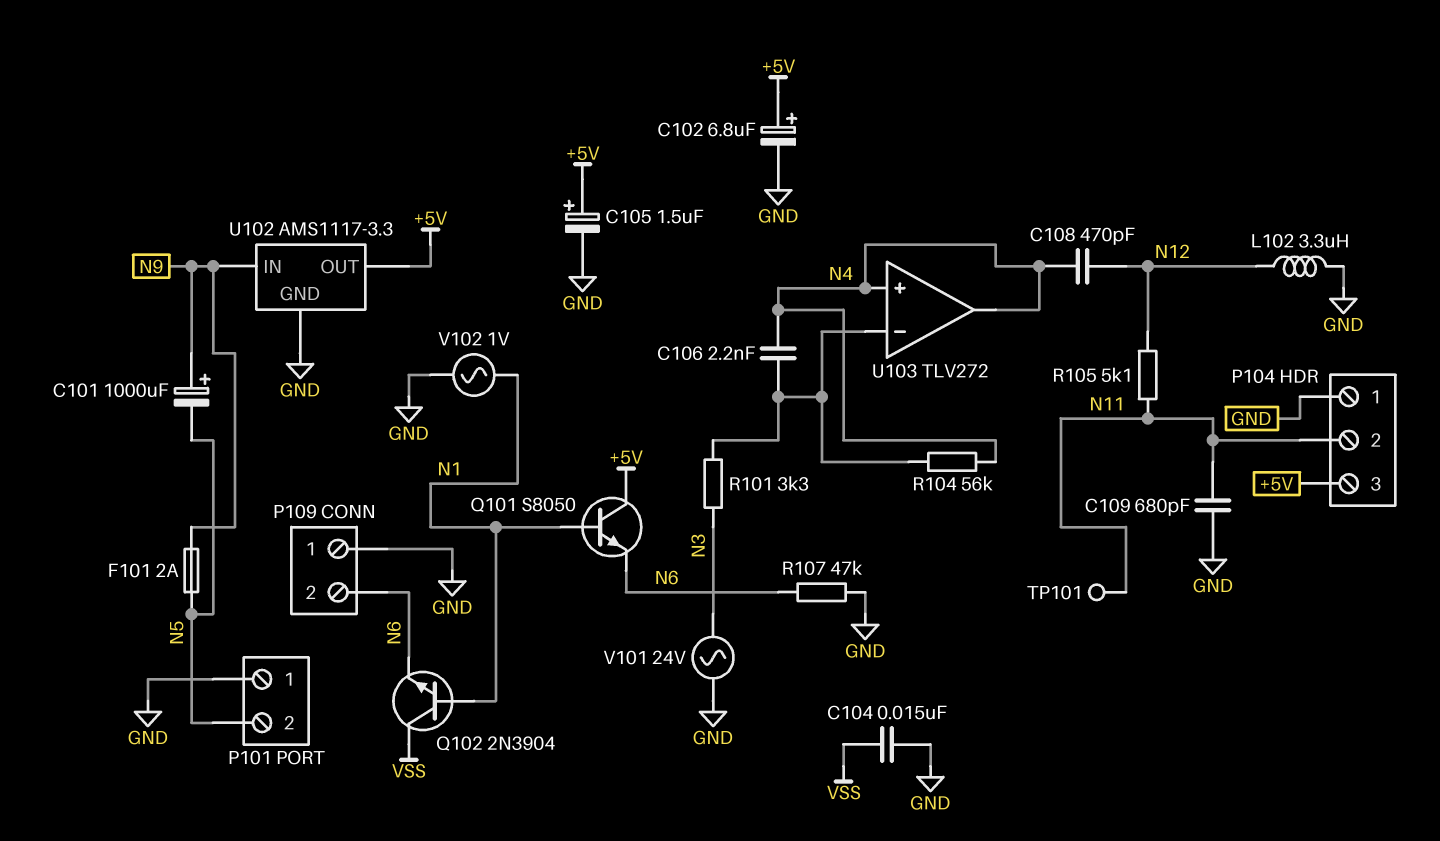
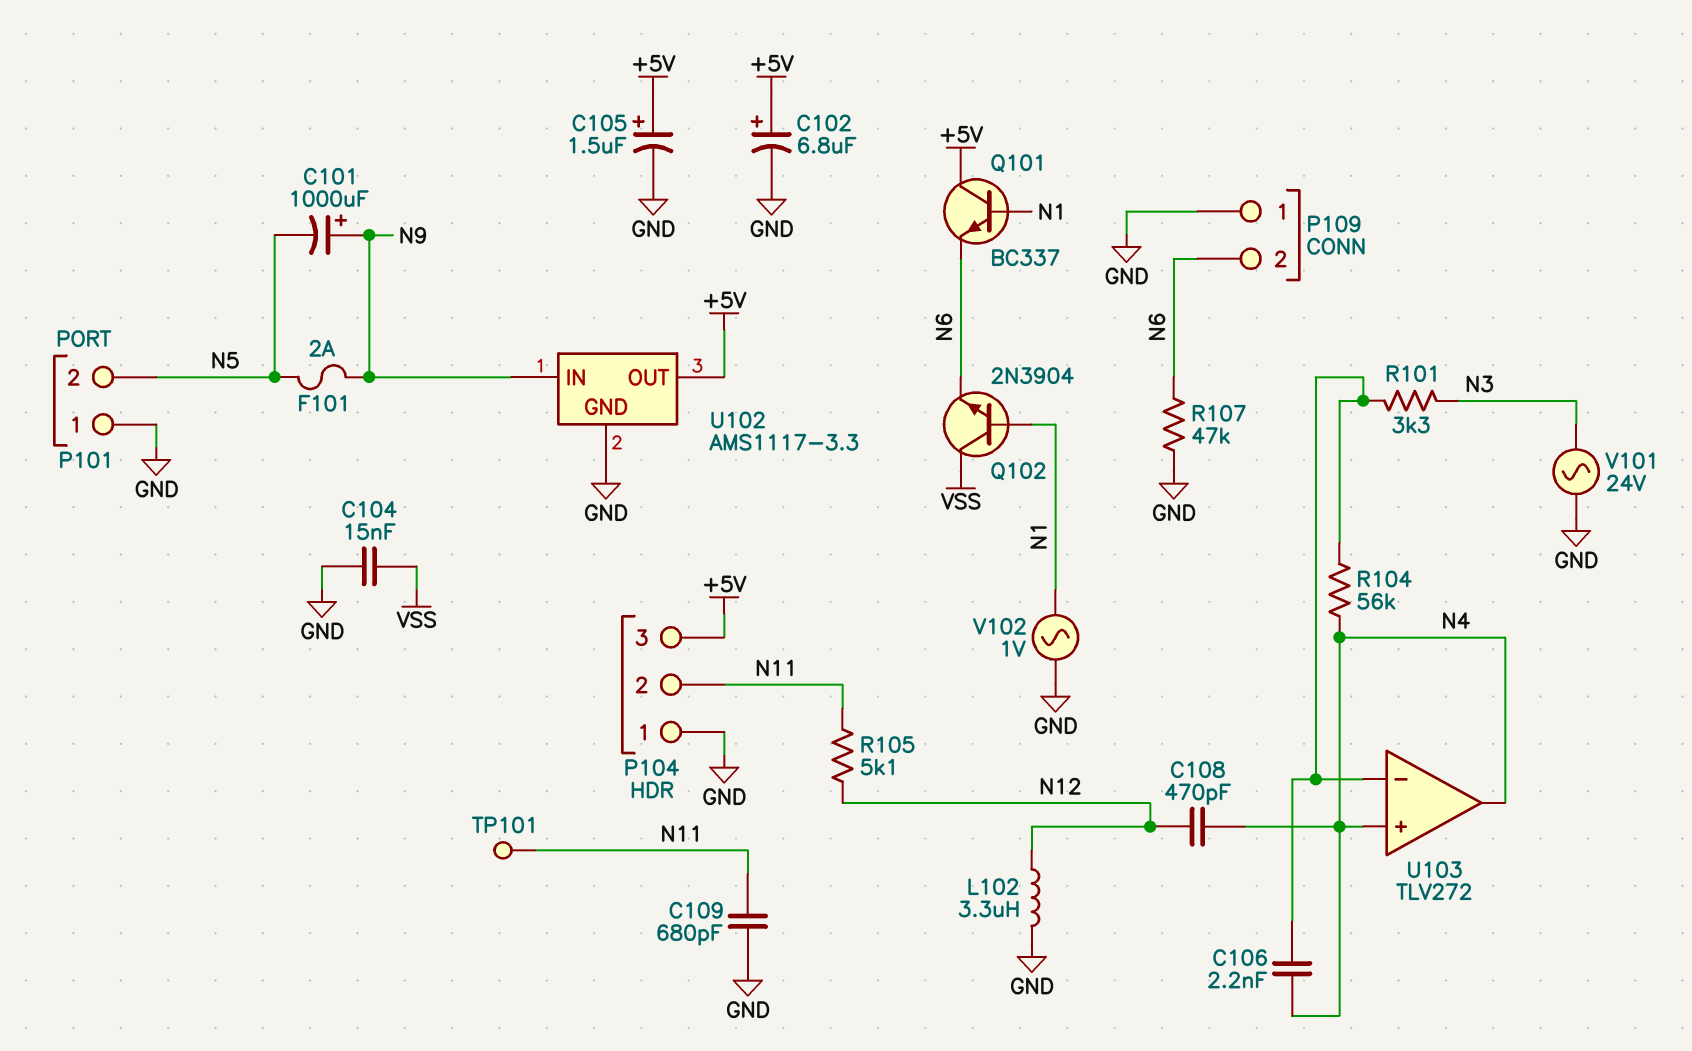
Q101: NPN S8050 (B N1, C +5V, E N6) -> NPN BC337 (B N1, C +5V, E N6)

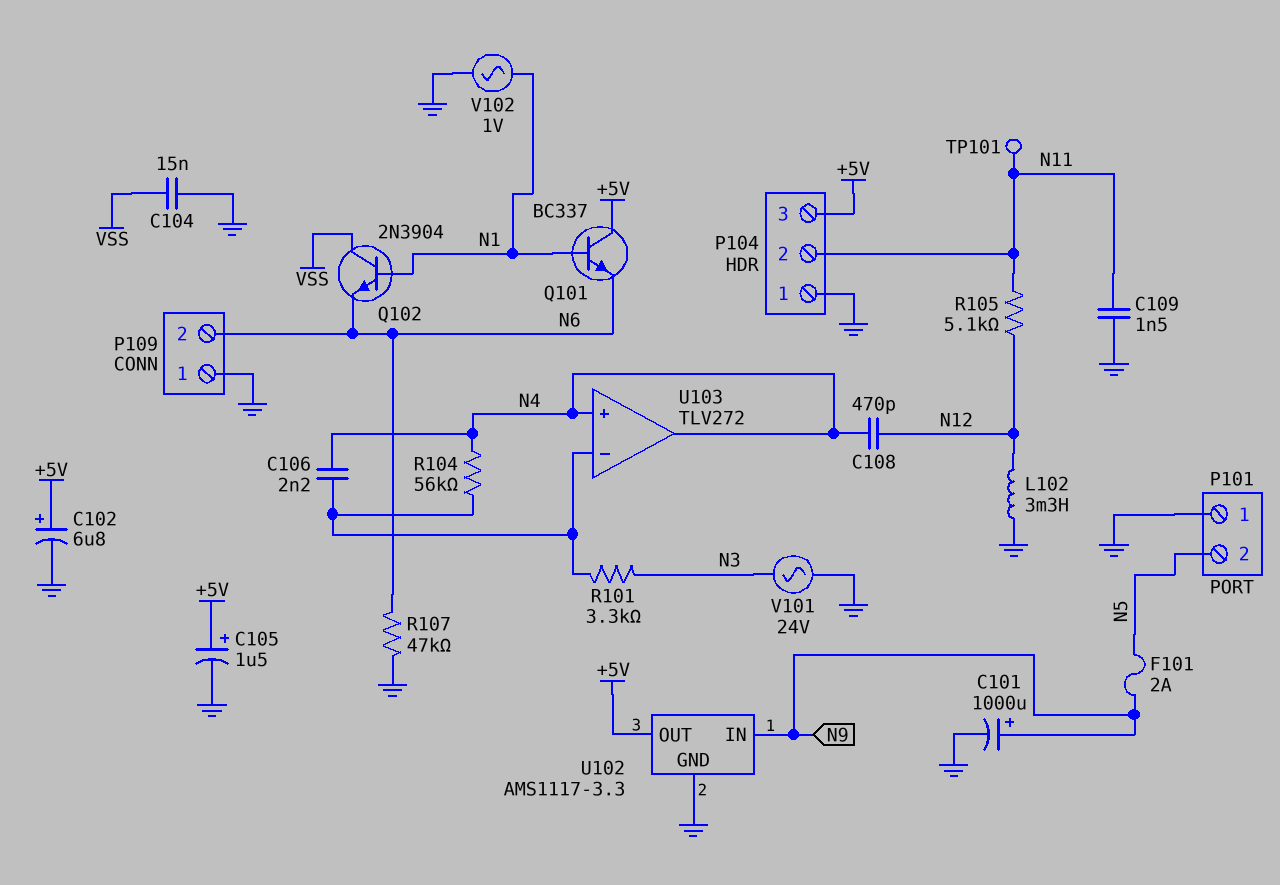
C101: 1000uF (plus N9, minus N5) -> 1000uF (plus N9, minus GND)
C109: 680pF (GND, N11) -> 1.5nF (GND, N11)
L102: 3.3uH (GND, N12) -> 3.3mH (GND, N12)

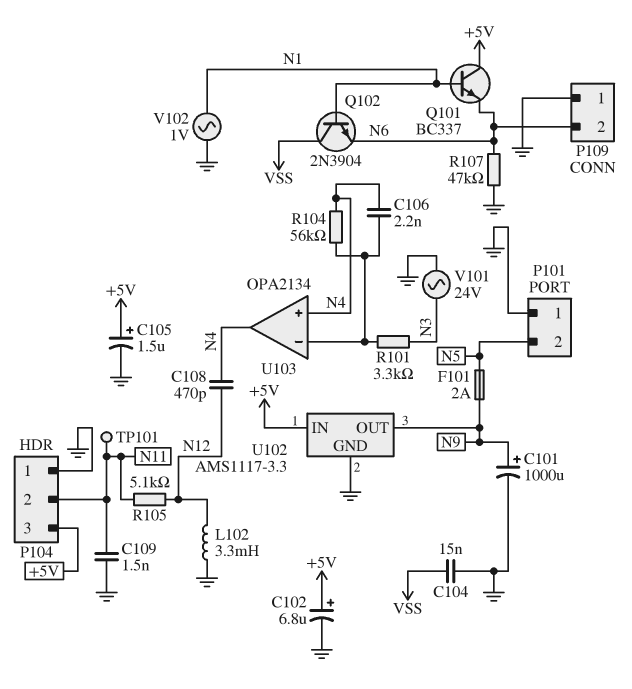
U102 pin IN: N9 -> +5V
U102 pin OUT: +5V -> N9
U103: TLV272 -> OPA2134

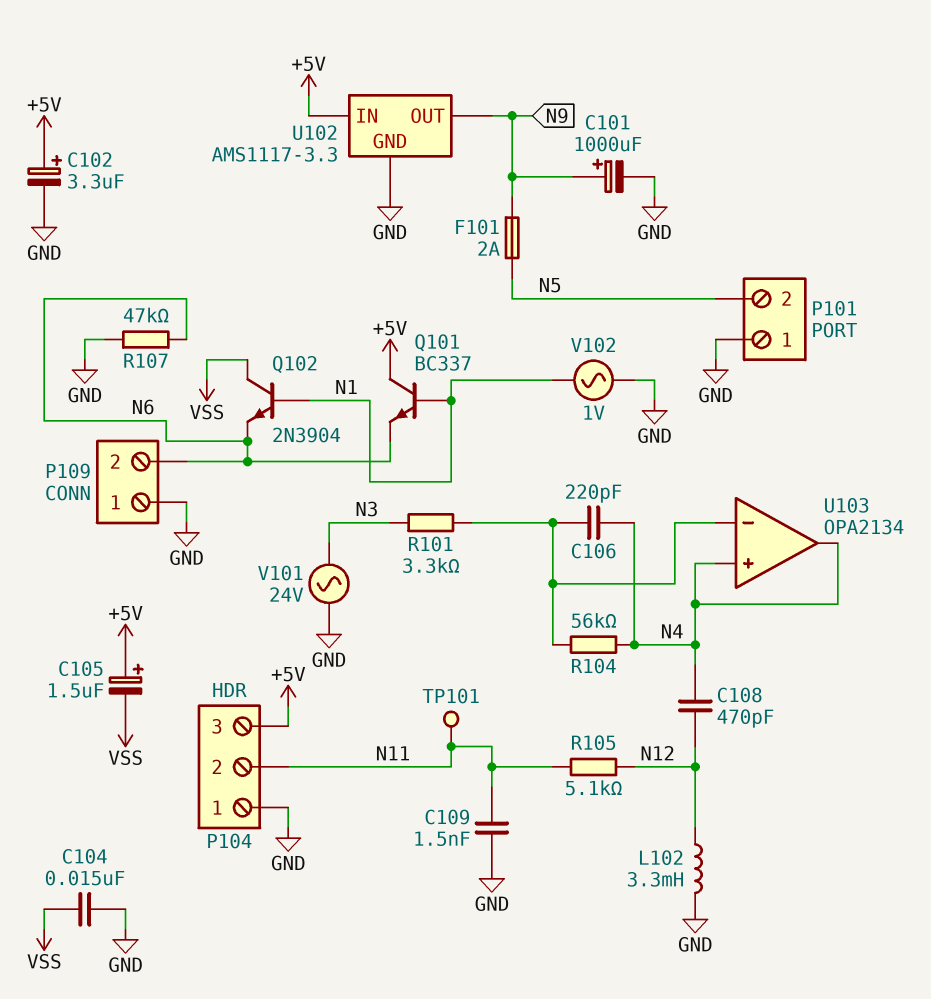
C102: 6.8uF (plus +5V, minus GND) -> 3.3uF (plus +5V, minus GND)
C105: 1.5uF (plus +5V, minus GND) -> 1.5uF (plus +5V, minus VSS)
C106: 2.2nF (N4, U103/in-) -> 220pF (N4, U103/in-)

